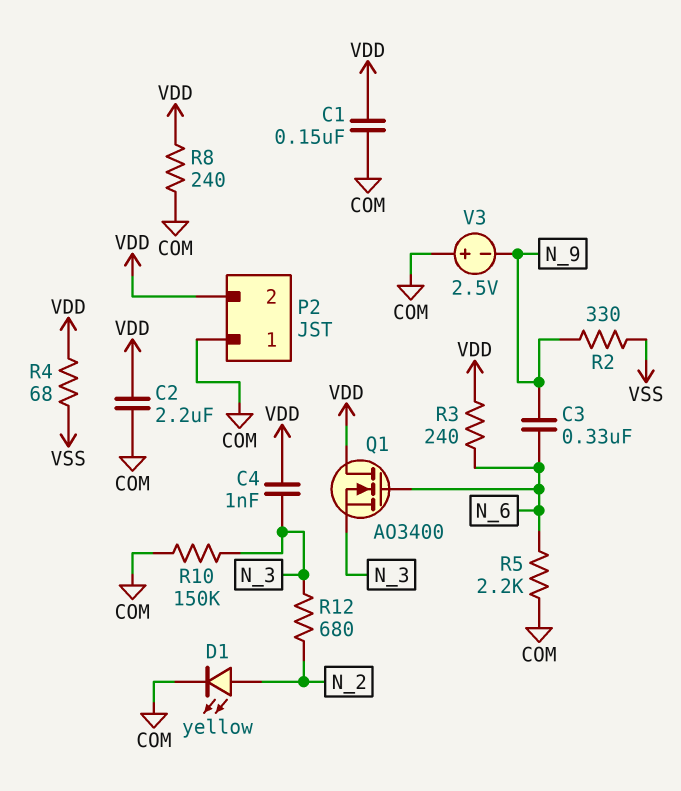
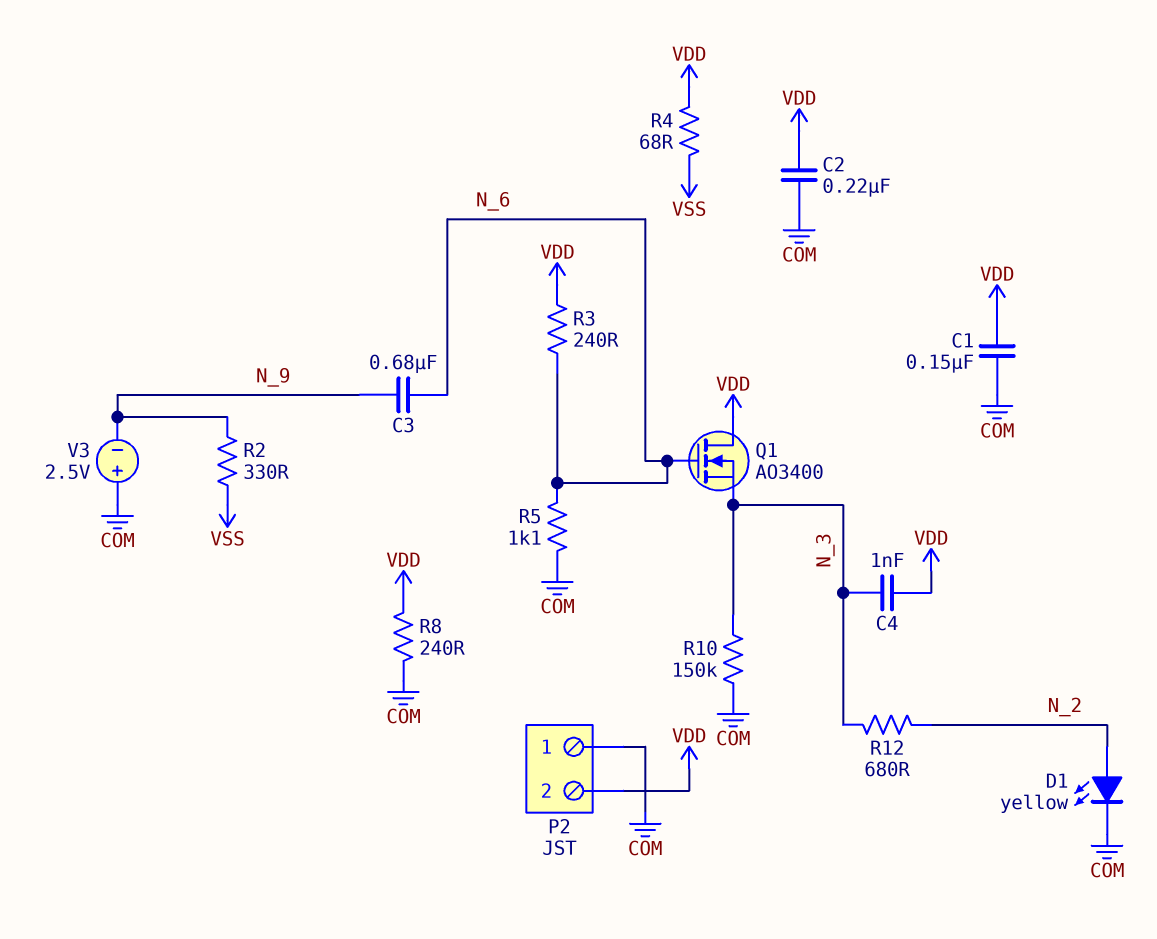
C2: 2.2uF (COM, VDD) -> 220nF (COM, VDD)
C3: 330nF (N_6, N_9) -> 680nF (N_6, N_9)
R5: 2.2k (COM, N_6) -> 1.1k (COM, N_6)

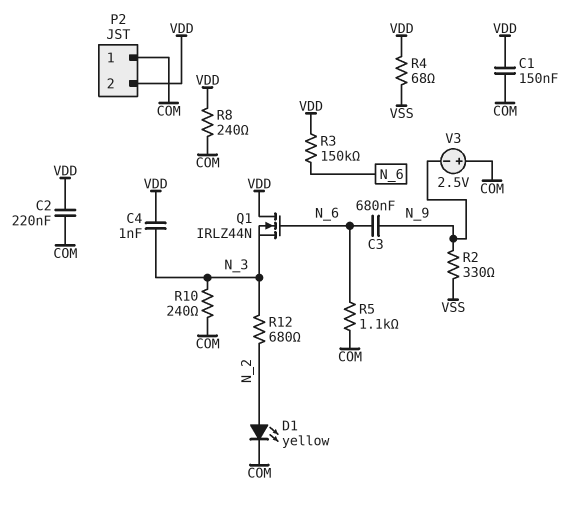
Q1: NMOS AO3400 (G N_6, D VDD, S N_3) -> NMOS IRLZ44N (G N_6, D VDD, S N_3)
R3: 240 (N_6, VDD) -> 150k (N_6, VDD)
R10: 150k (COM, N_3) -> 240 (COM, N_3)

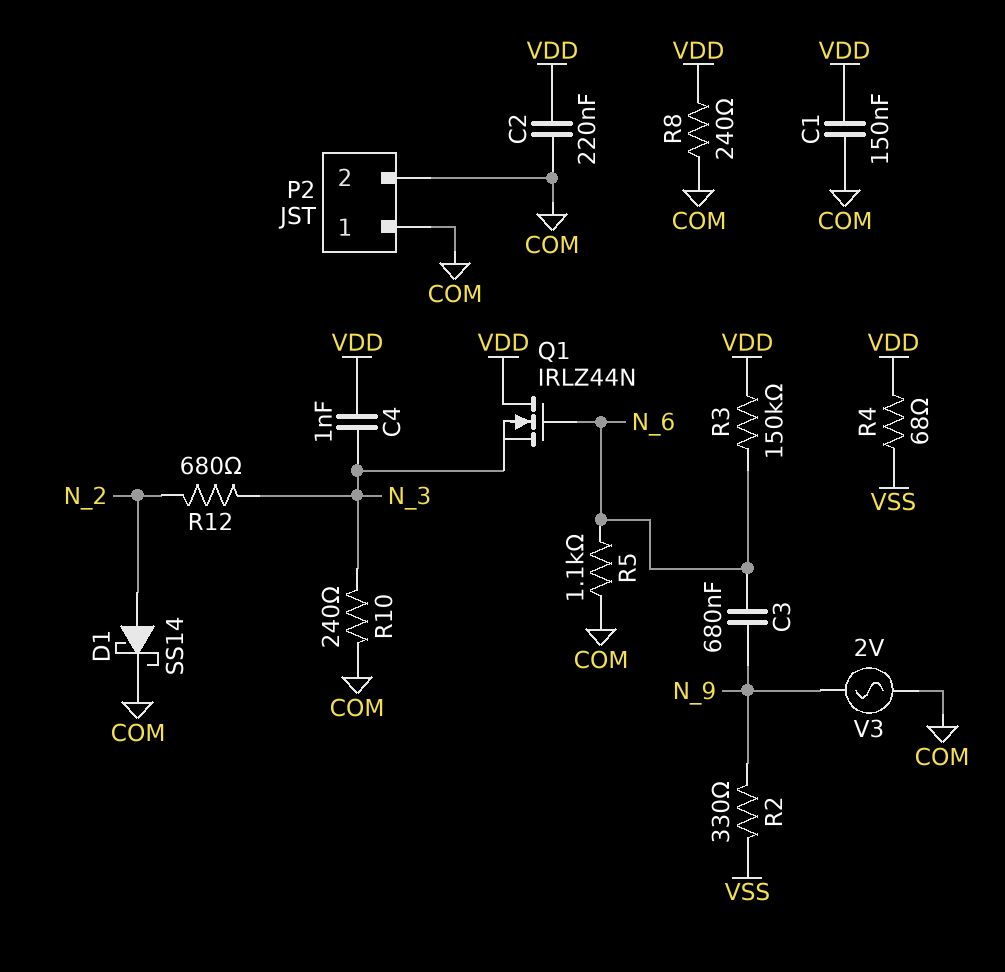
D1: LED yellow (A N_2, K COM) -> schottky SS14 (A N_2, K COM)
P2 pin 2: VDD -> COM
V3: 2.5V (plus COM, minus N_9) -> AC 2V (COM, N_9)

